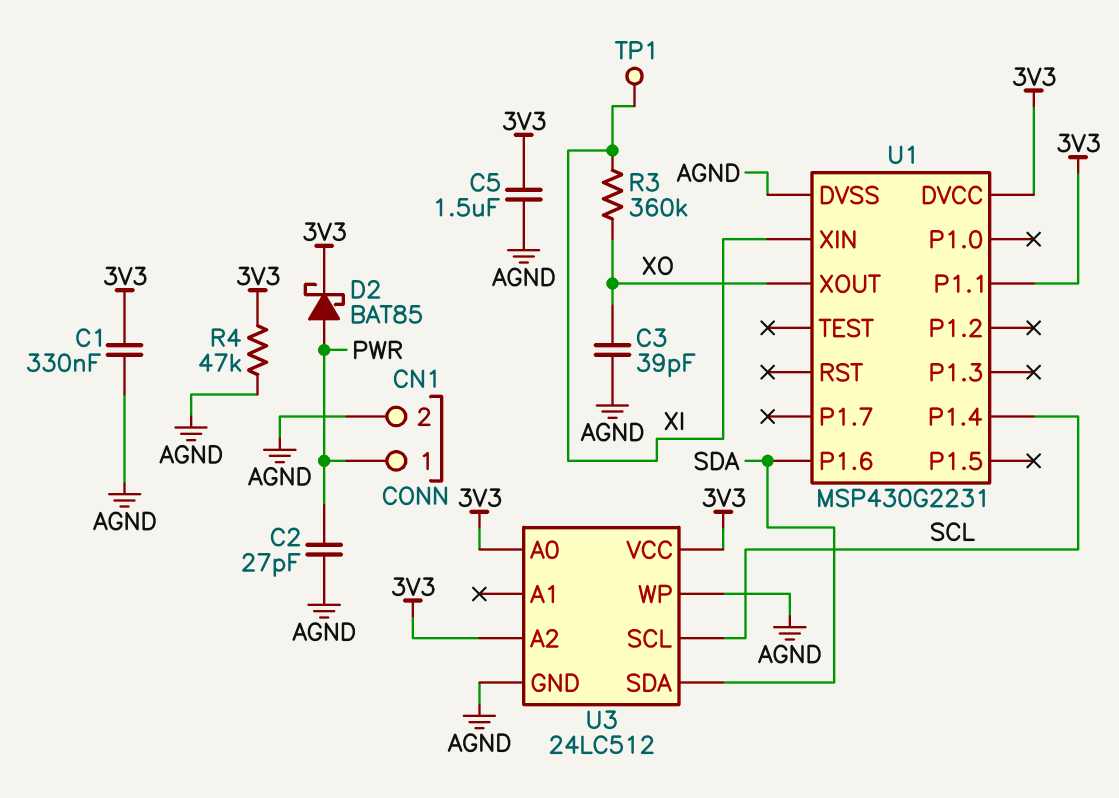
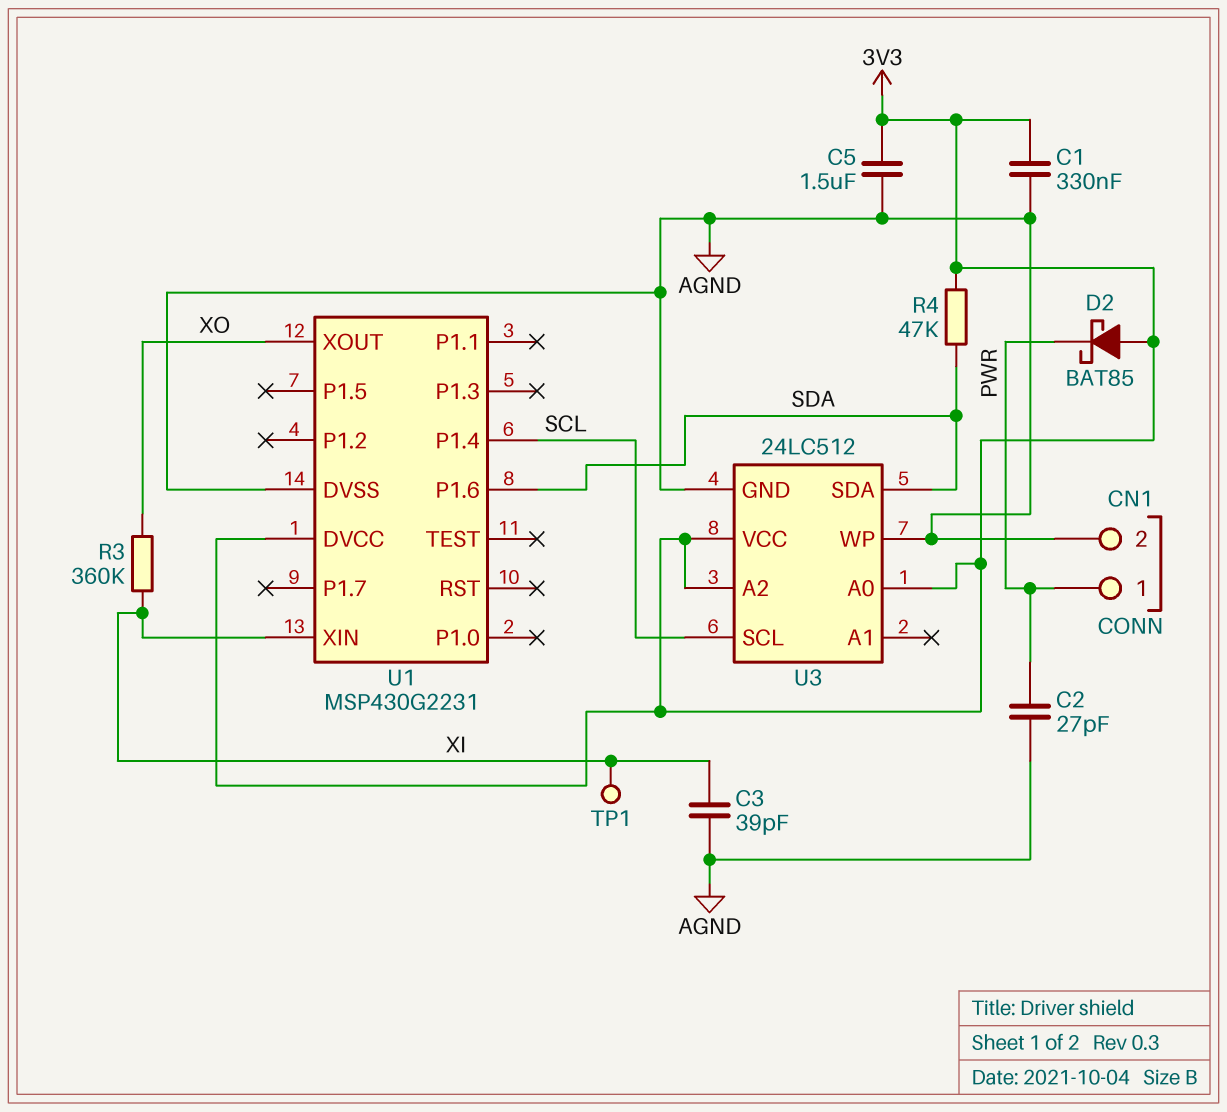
C3: 39pF (AGND, XO) -> 39pF (AGND, XI)
D2: schottky BAT85 (A PWR, K 3V3) -> schottky BAT85 (A 3V3, K PWR)
R4: 47k (3V3, AGND) -> 47k (3V3, SDA)
U1 pin P1.1: 3V3 -> none

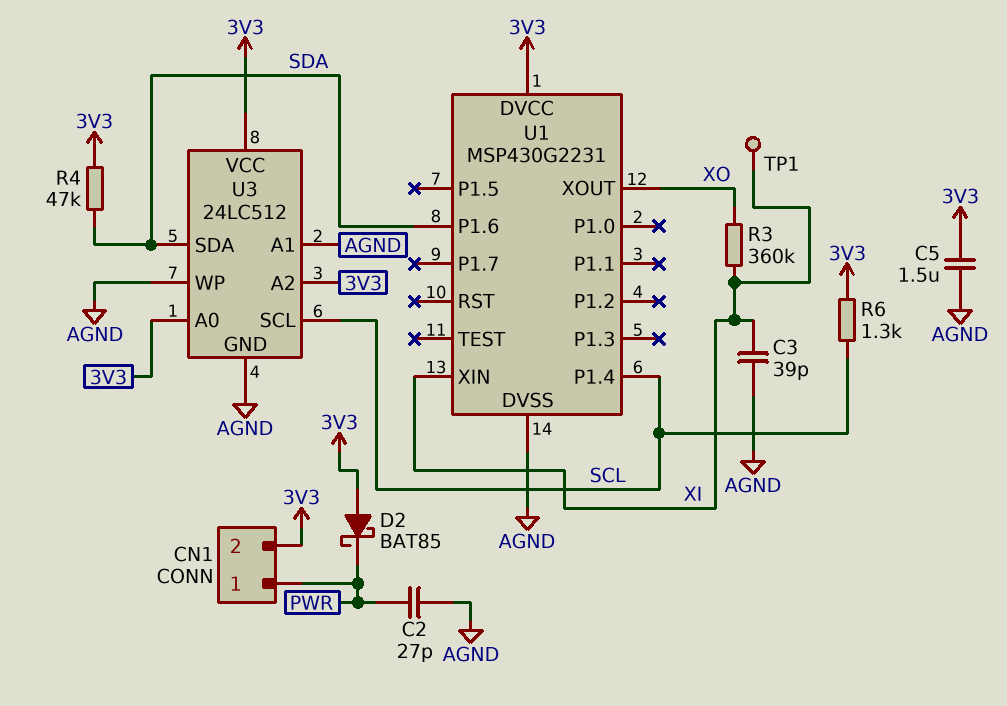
C1: 330nF (3V3, AGND) -> none
CN1 pin 2: AGND -> 3V3
R6: none -> 1.3k (3V3, SCL)
U3 pin A1: none -> AGND

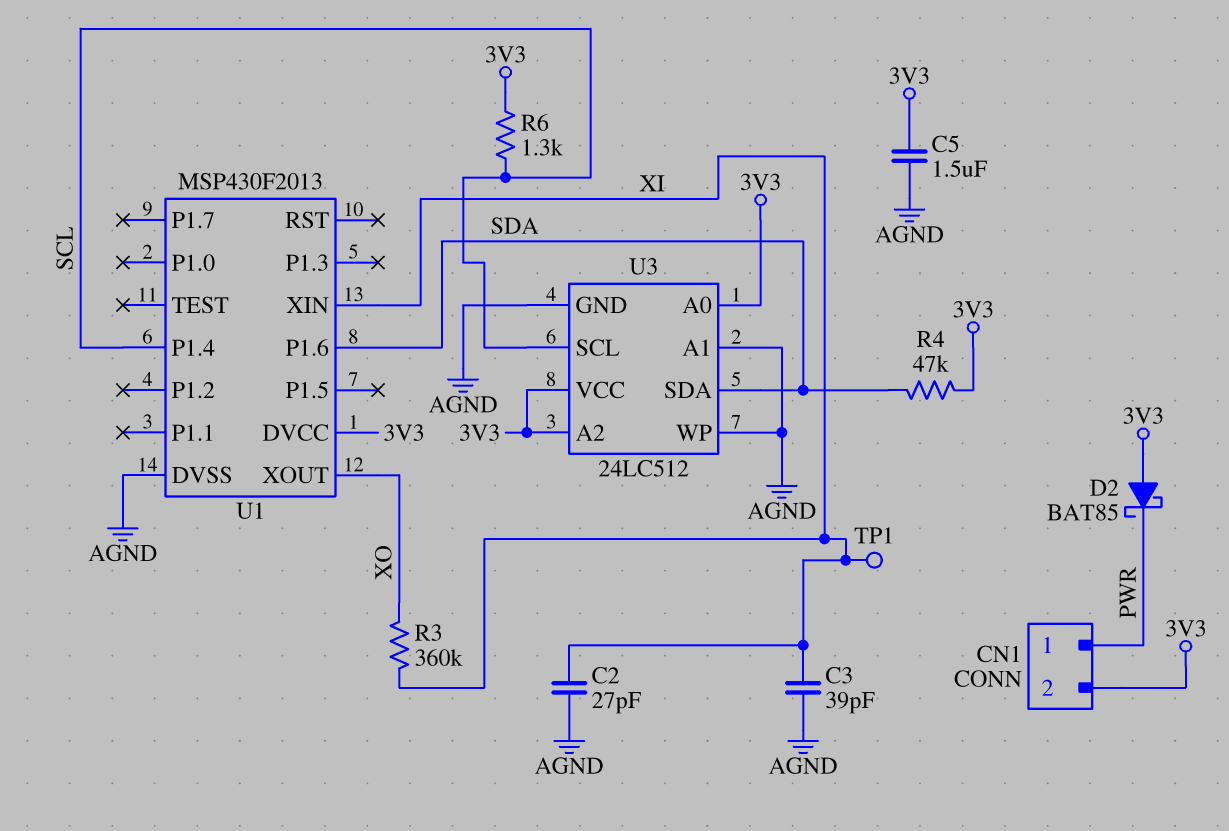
C2: 27pF (AGND, PWR) -> 27pF (AGND, XI)
U1: MSP430G2231 -> MSP430F2013

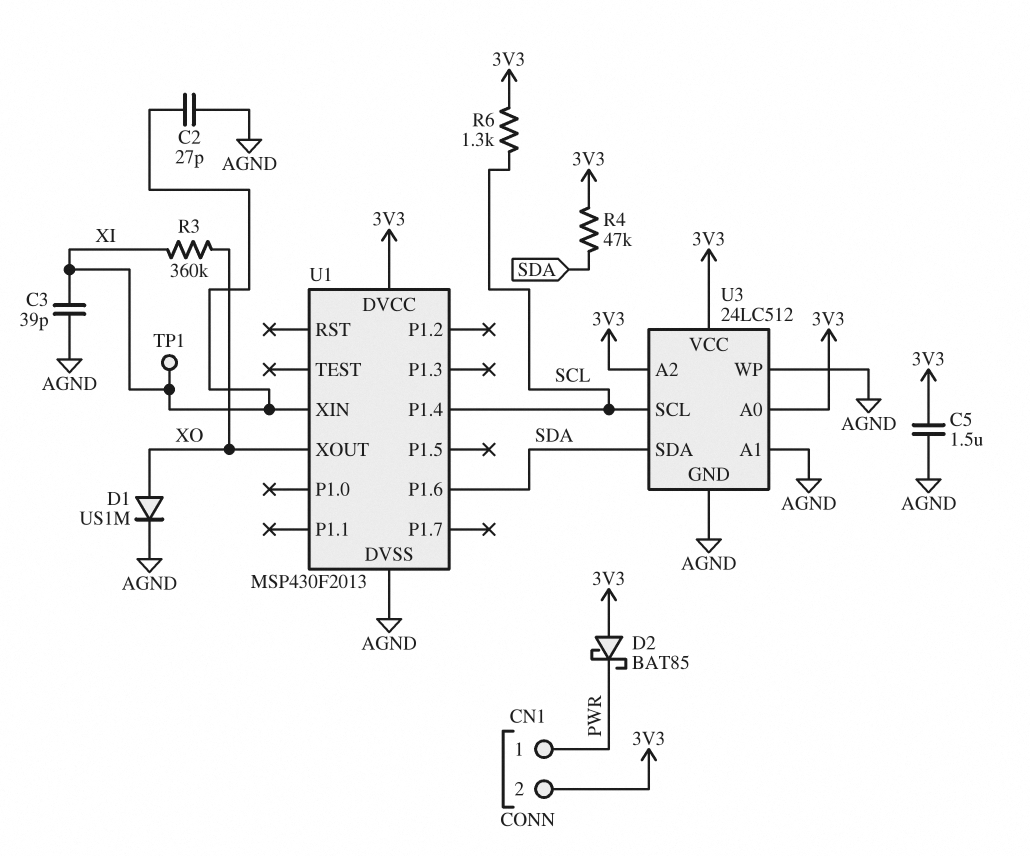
D1: none -> diode US1M (A XO, K AGND)

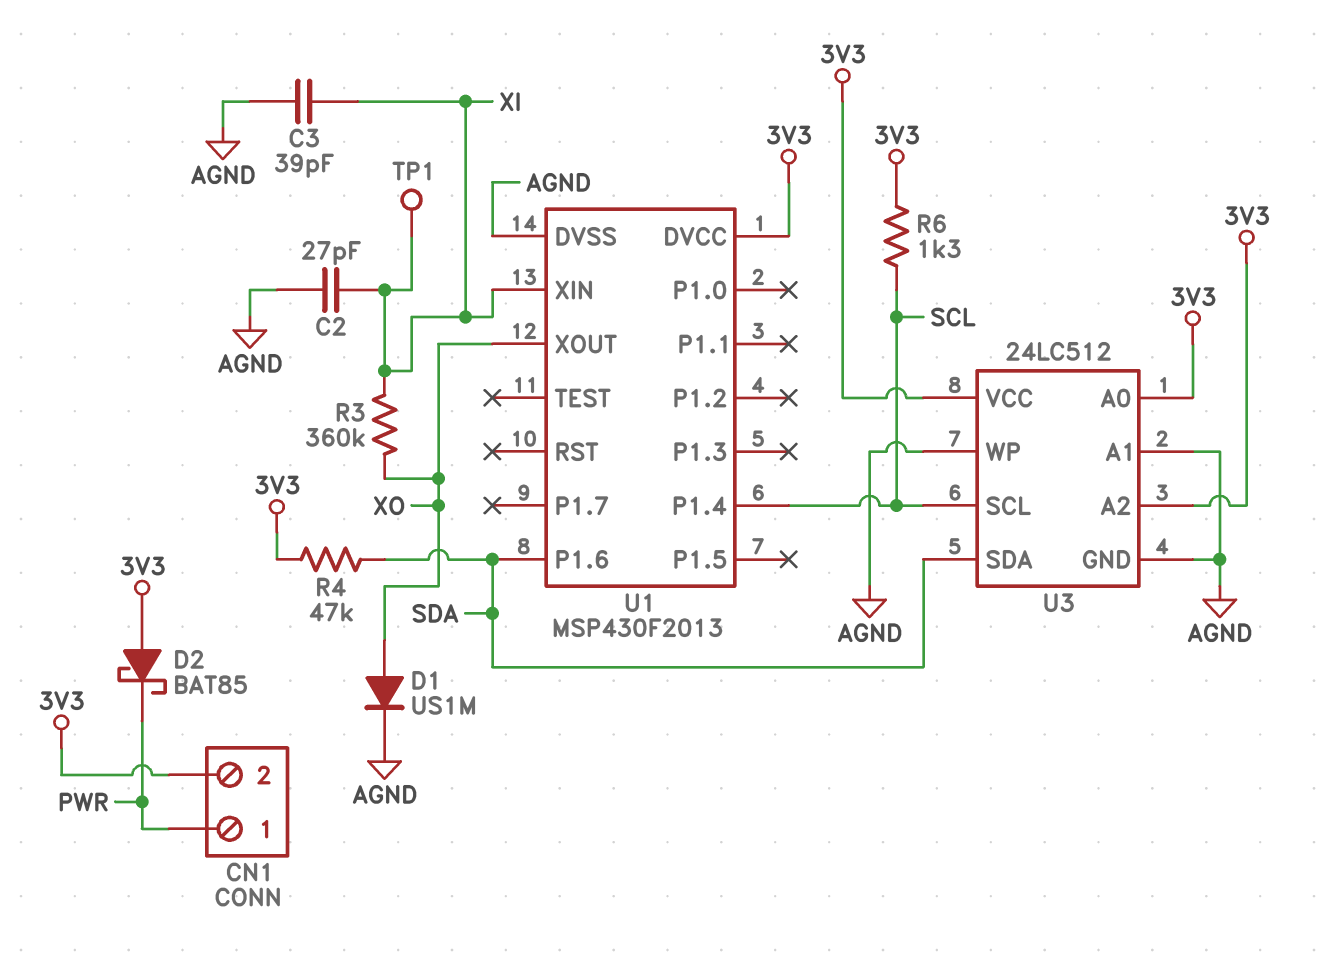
C5: 1.5uF (3V3, AGND) -> none

